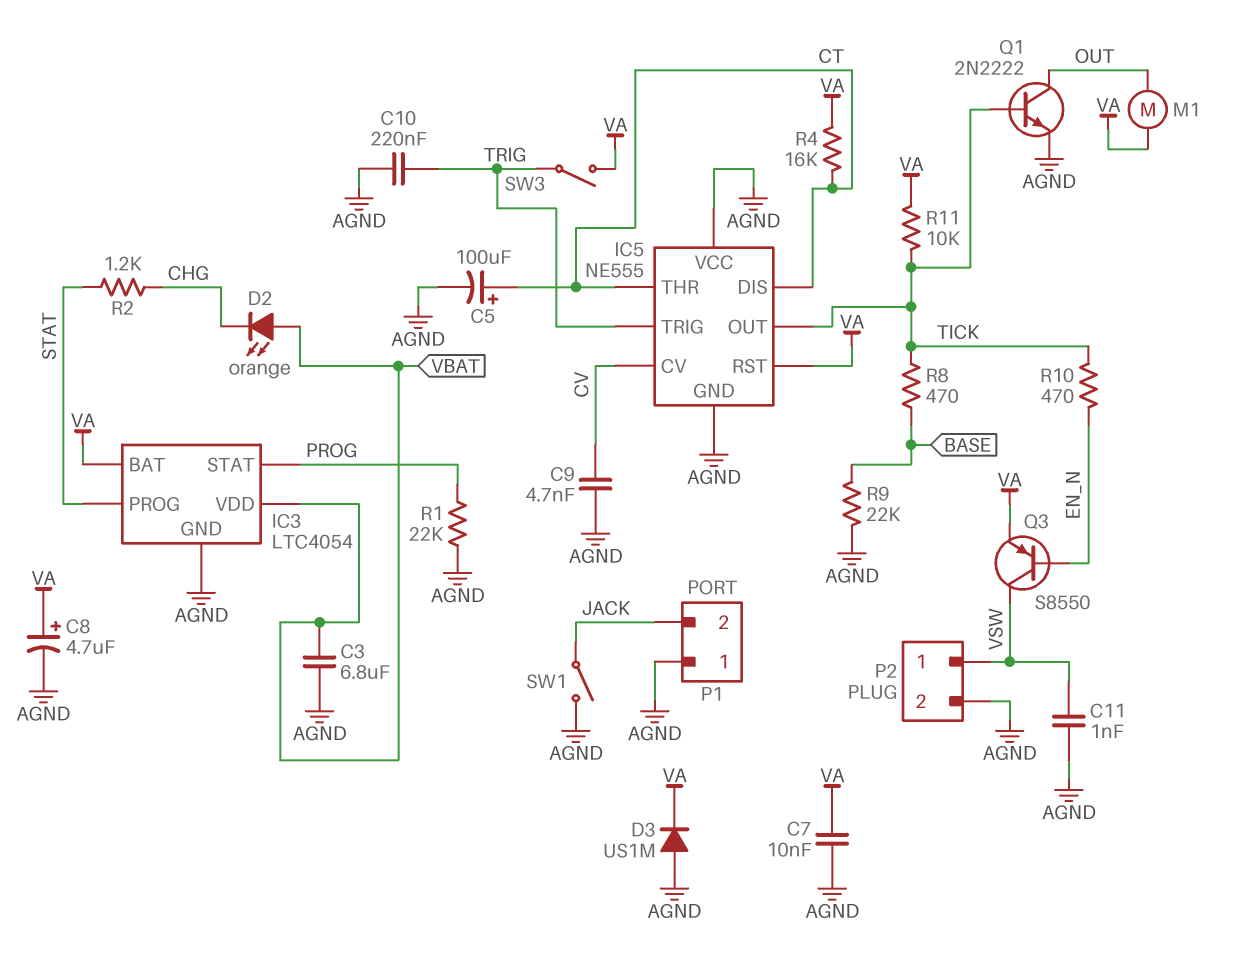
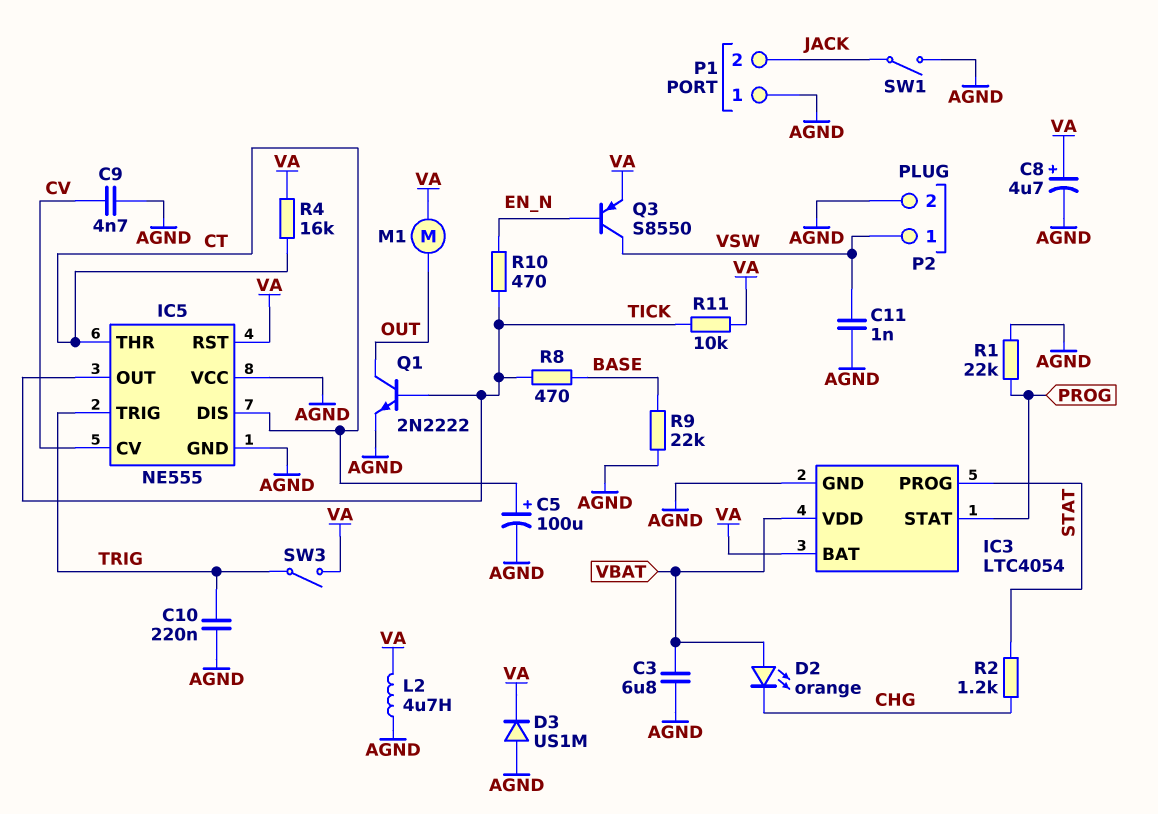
C7: 10nF (AGND, VA) -> none
L2: none -> 4.7uH (AGND, VA)

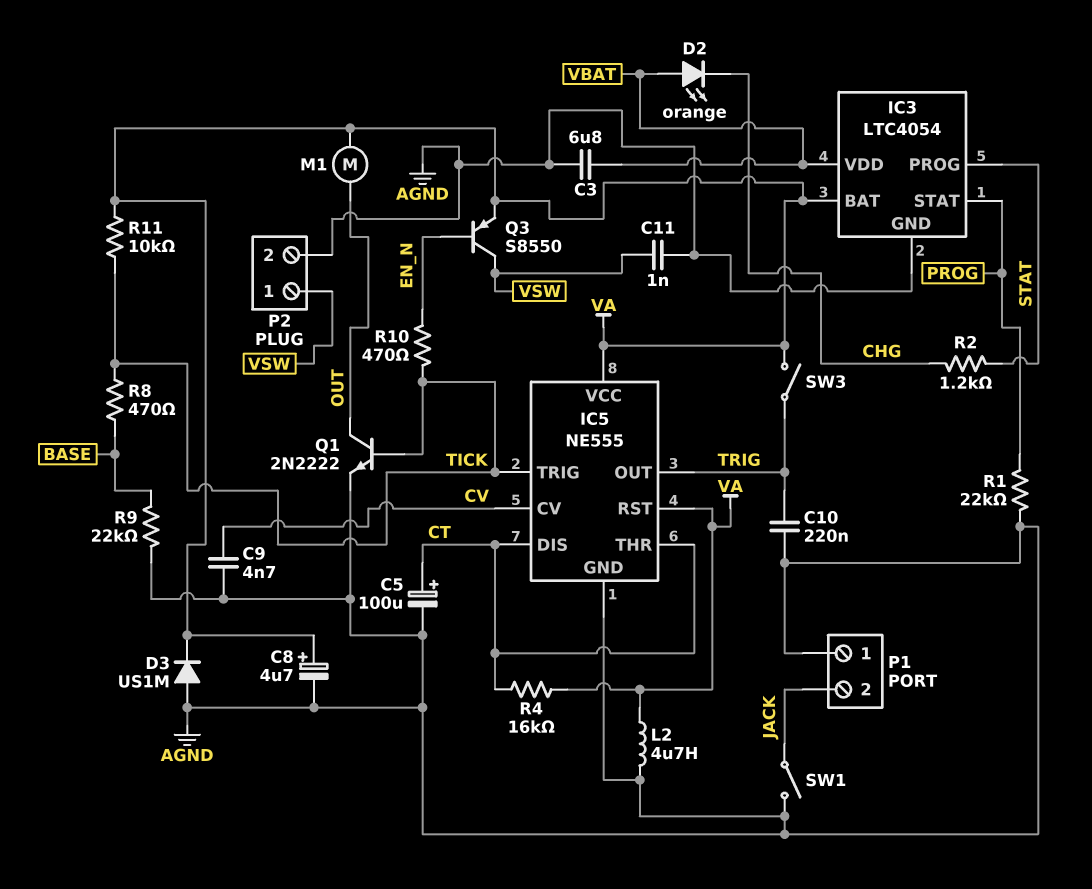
IC5 pin OUT: TICK -> TRIG
IC5 pin TRIG: TRIG -> TICK
IC5 pin VCC: AGND -> VA

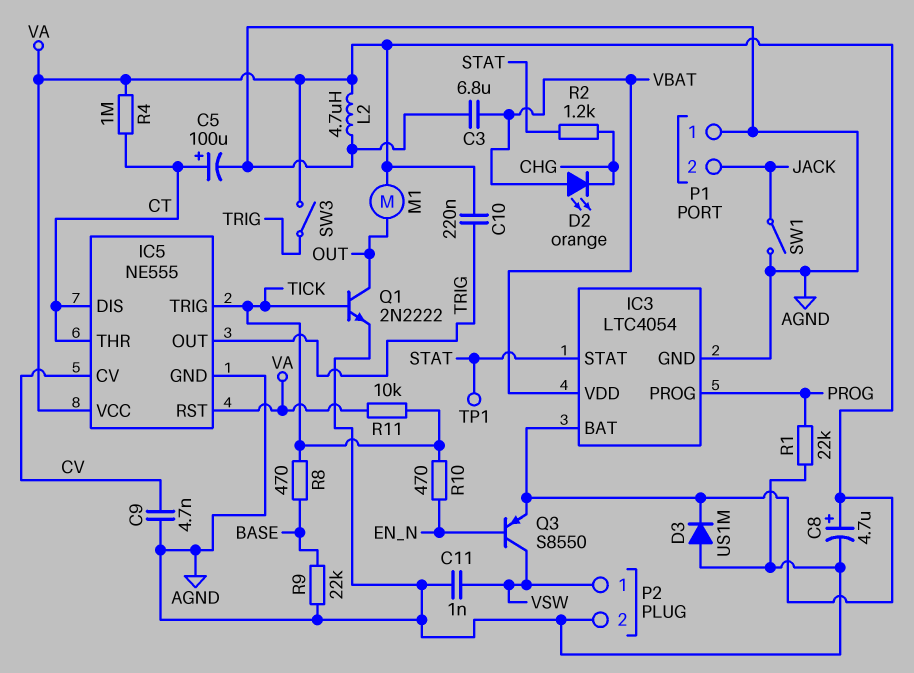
C10: 220nF (AGND, TRIG) -> 220nF (TRIG, VA)
IC3 pin PROG: STAT -> PROG
IC3 pin STAT: PROG -> STAT
R4: 16k (CT, VA) -> 1M (CT, VA)
TP1: none -> test point (STAT)

